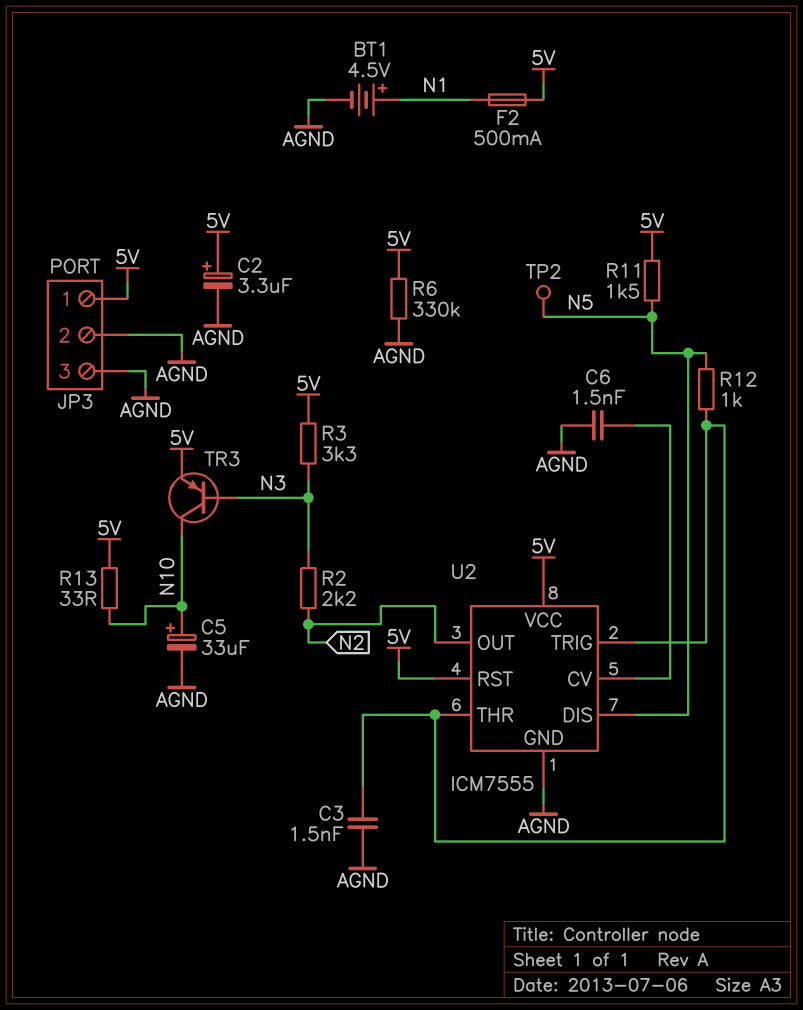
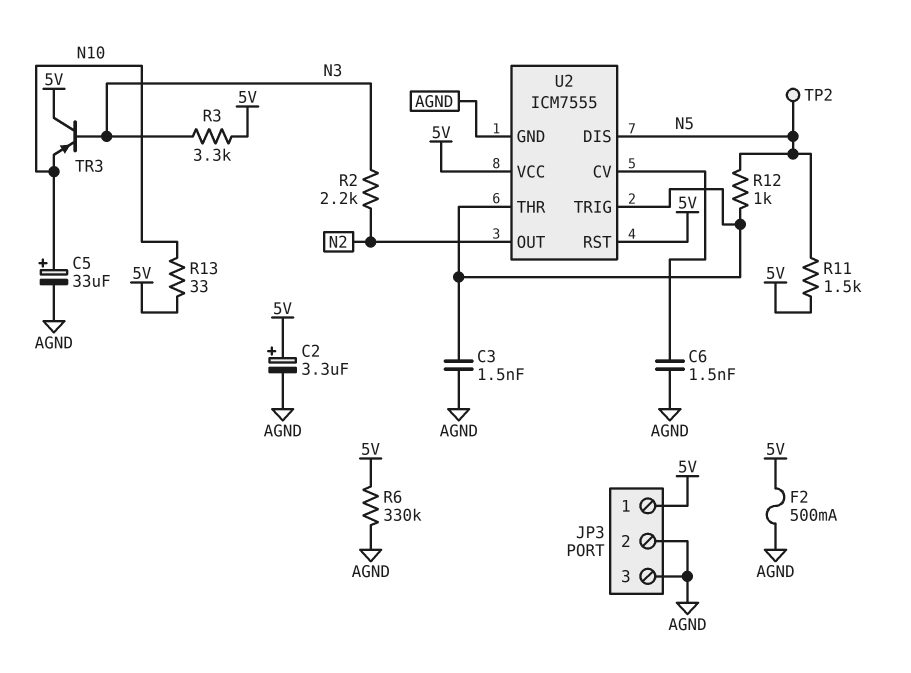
BT1: 4.5V (plus N1, minus AGND) -> none
F2: 500mA (5V, N1) -> 500mA (5V, AGND)
TR3: PNP (B N3, C N10, E 5V) -> PNP (B N3, C 5V, E N10)

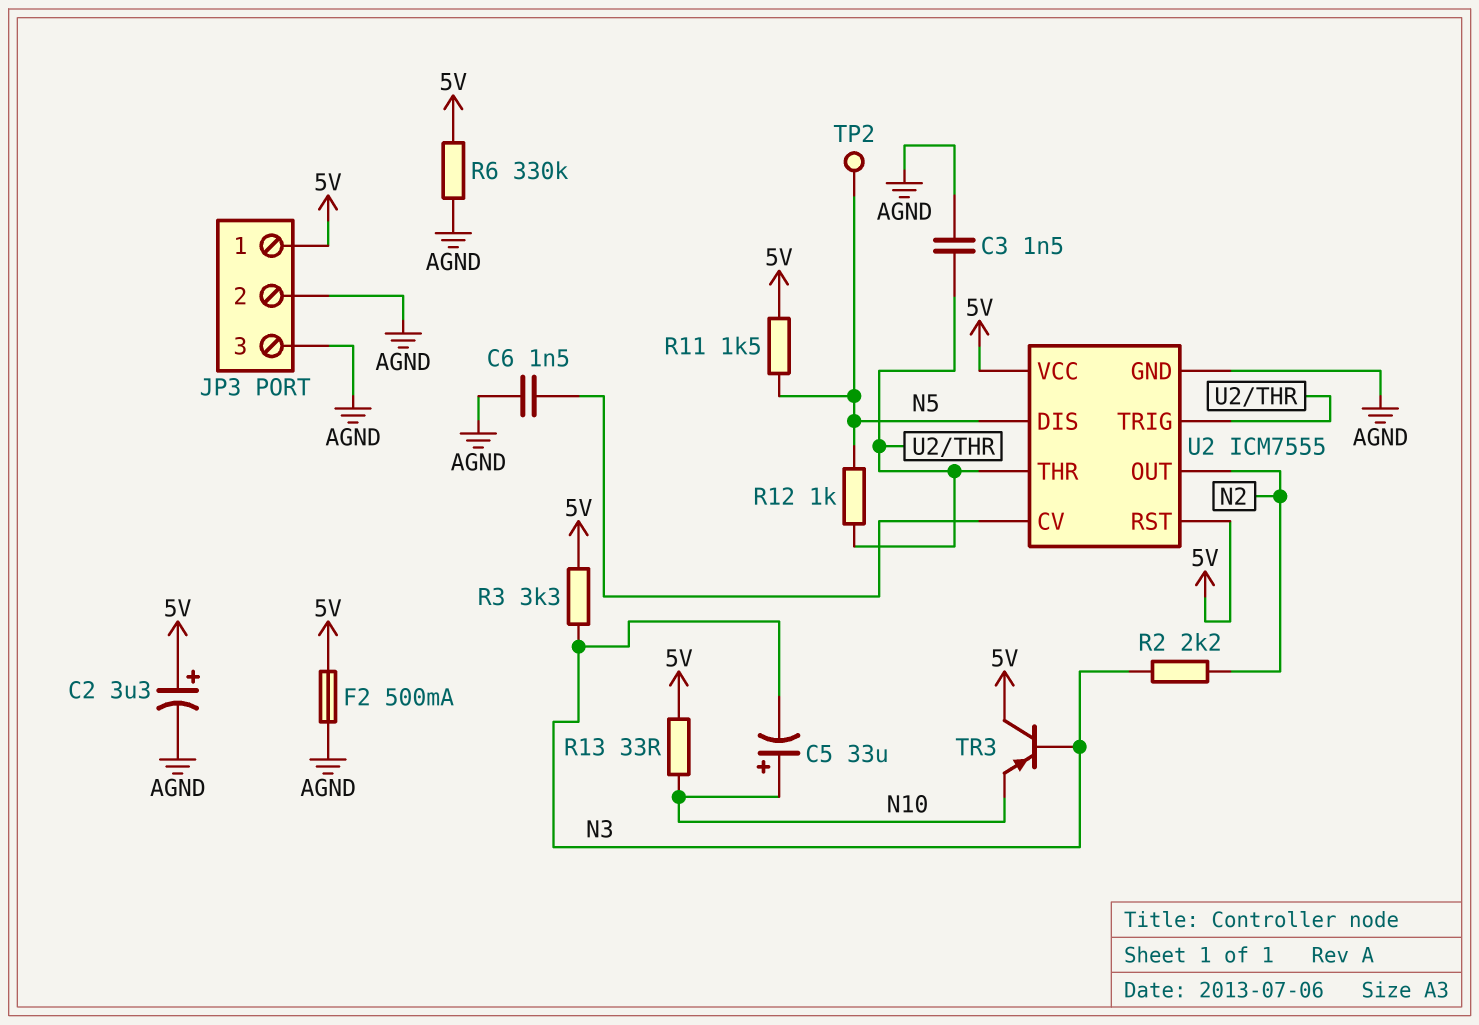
C5: 33uF (plus N10, minus AGND) -> 33uF (plus N10, minus N3)

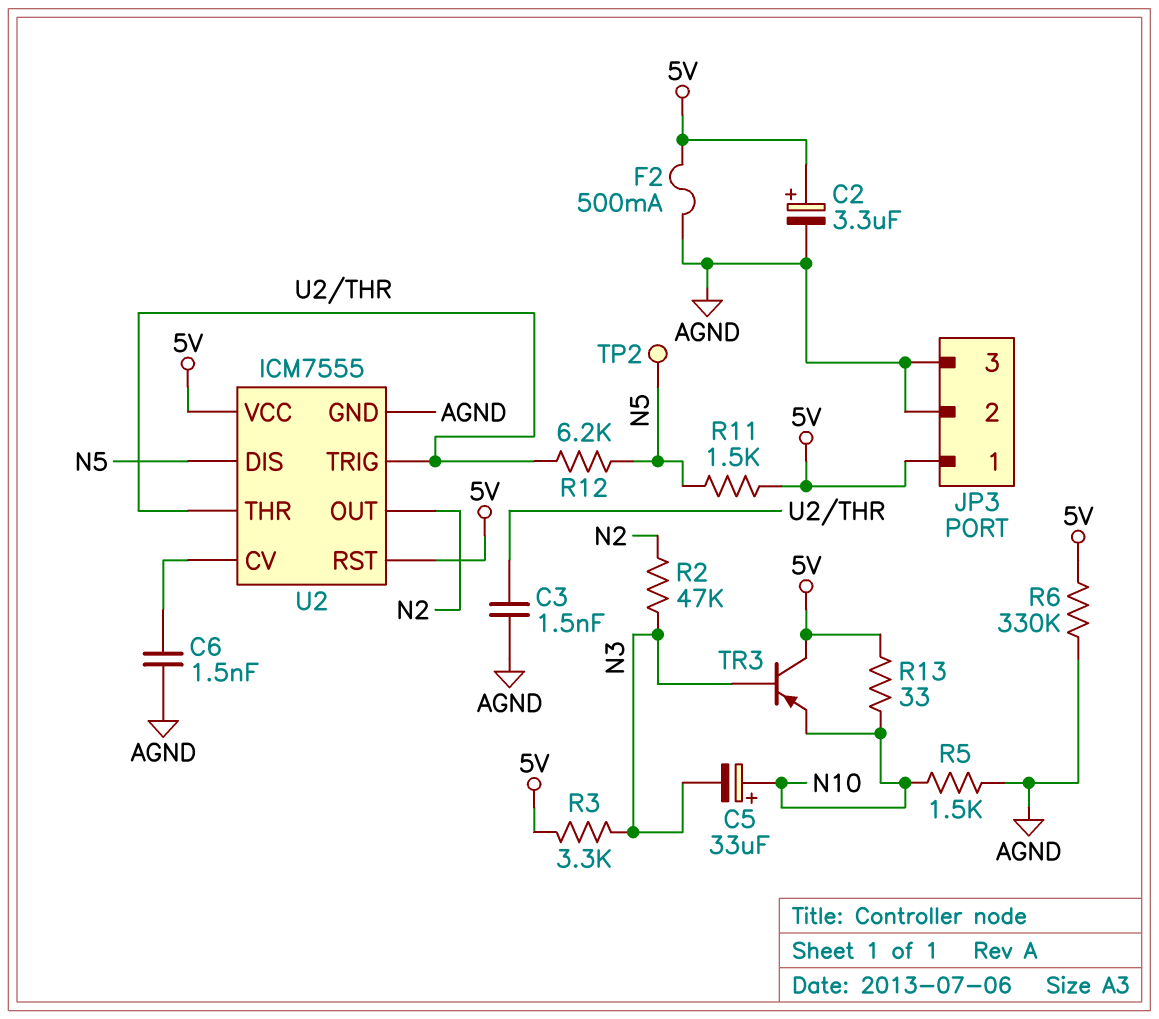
R2: 2.2k (N2, N3) -> 47k (N2, N3)
R5: none -> 1.5k (AGND, N10)
R12: 1k (N5, U2/THR) -> 6.2k (N5, U2/THR)

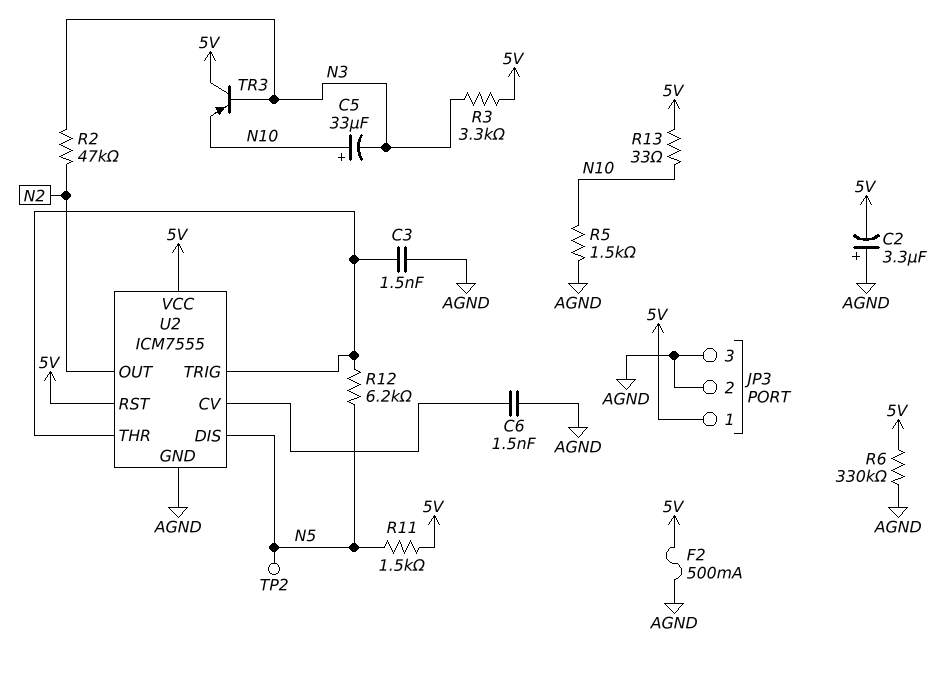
C2: 3.3uF (plus 5V, minus AGND) -> 3.3uF (plus AGND, minus 5V)

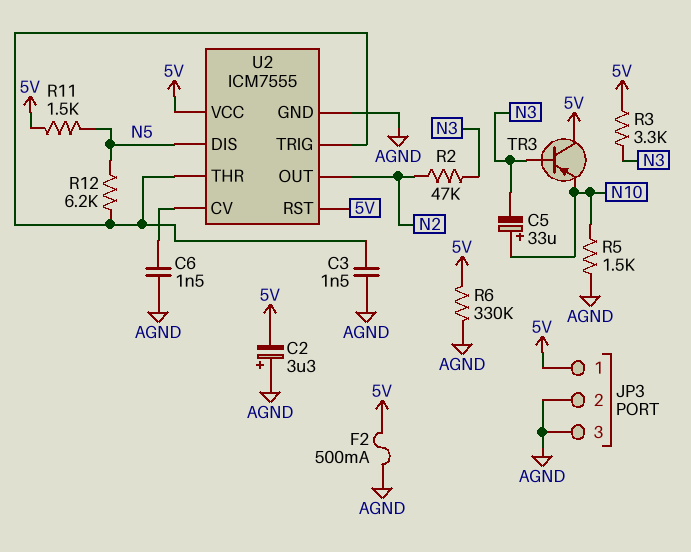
R13: 33 (5V, N10) -> none
TP2: test point (N5) -> none

